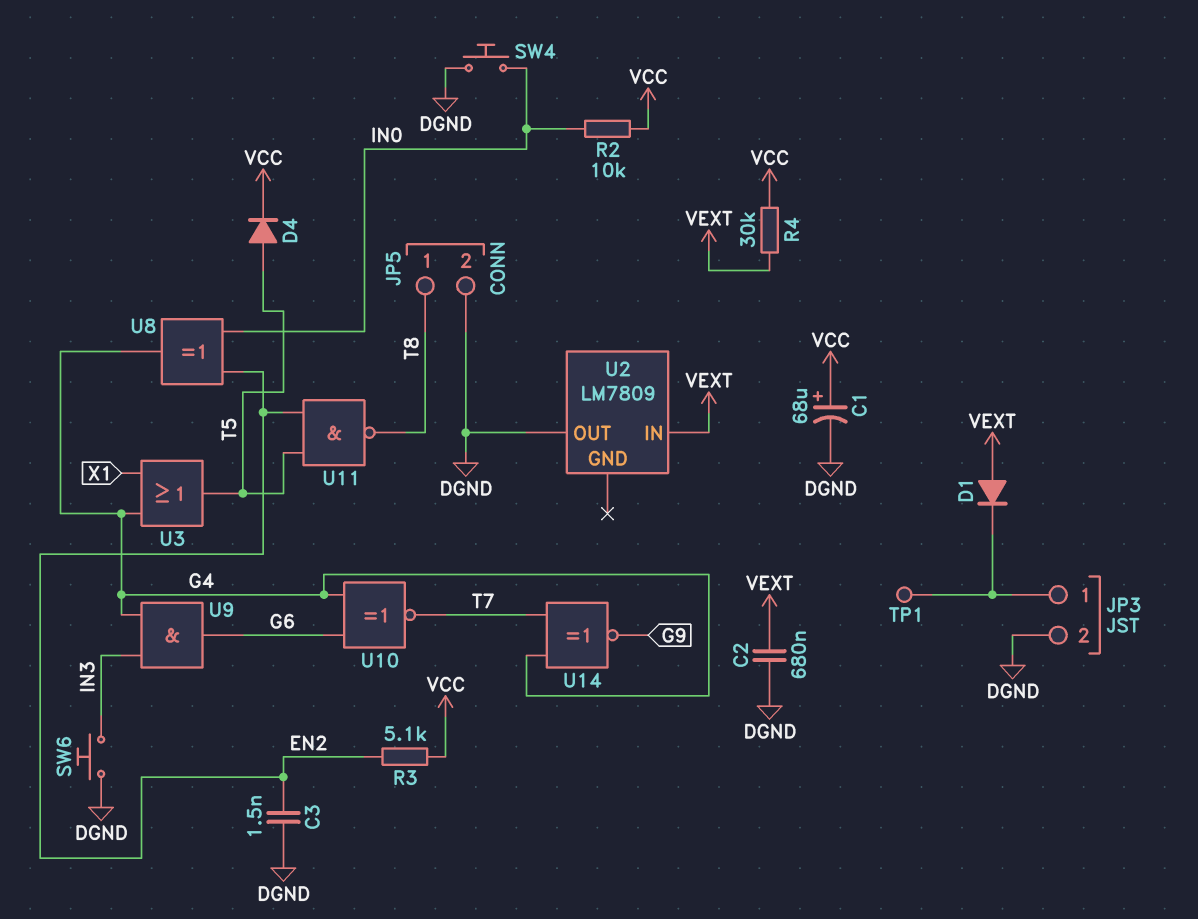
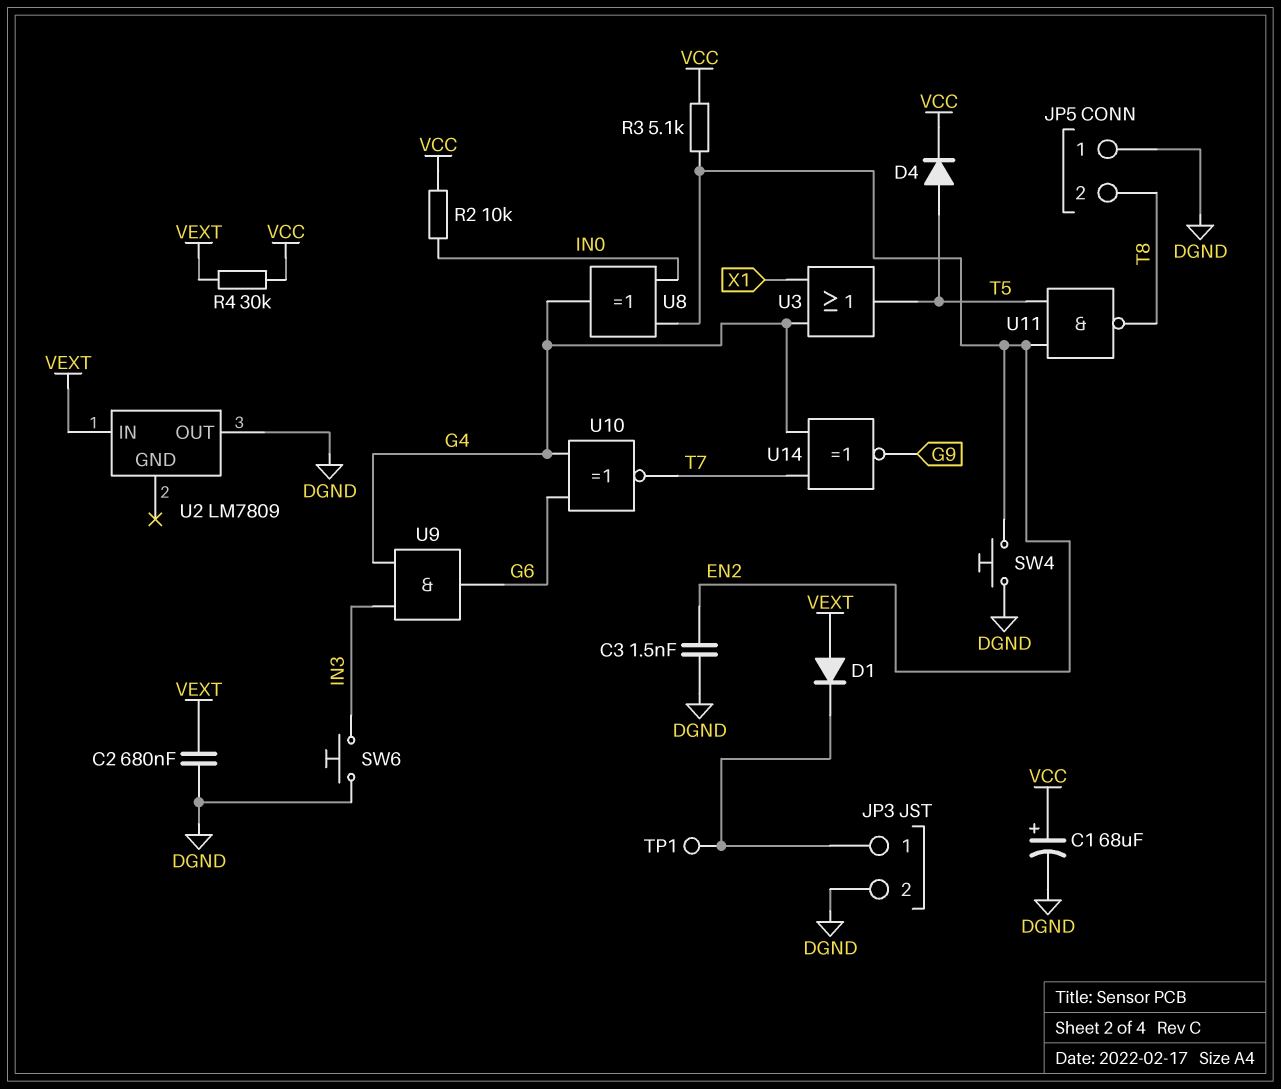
JP5 pin 1: T8 -> DGND
JP5 pin 2: DGND -> T8
SW4: button (DGND, IN0) -> button (DGND, EN2)

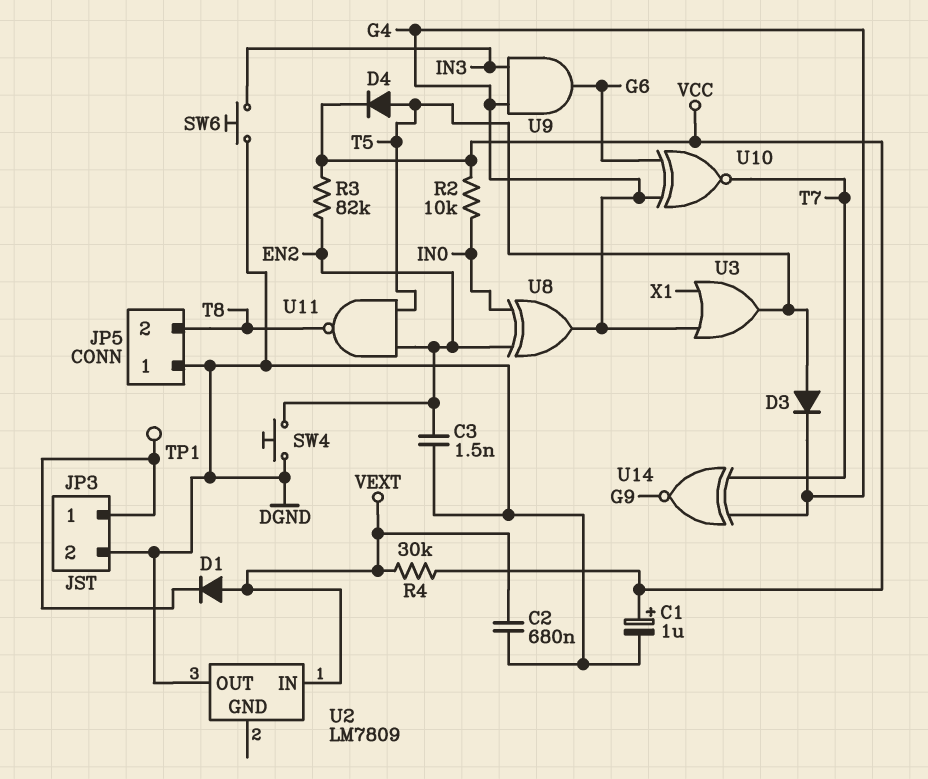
C1: 68uF (plus VCC, minus DGND) -> 1uF (plus VCC, minus DGND)
D3: none -> diode (A T5, K G4)
R3: 5.1k (EN2, VCC) -> 82k (EN2, VCC)

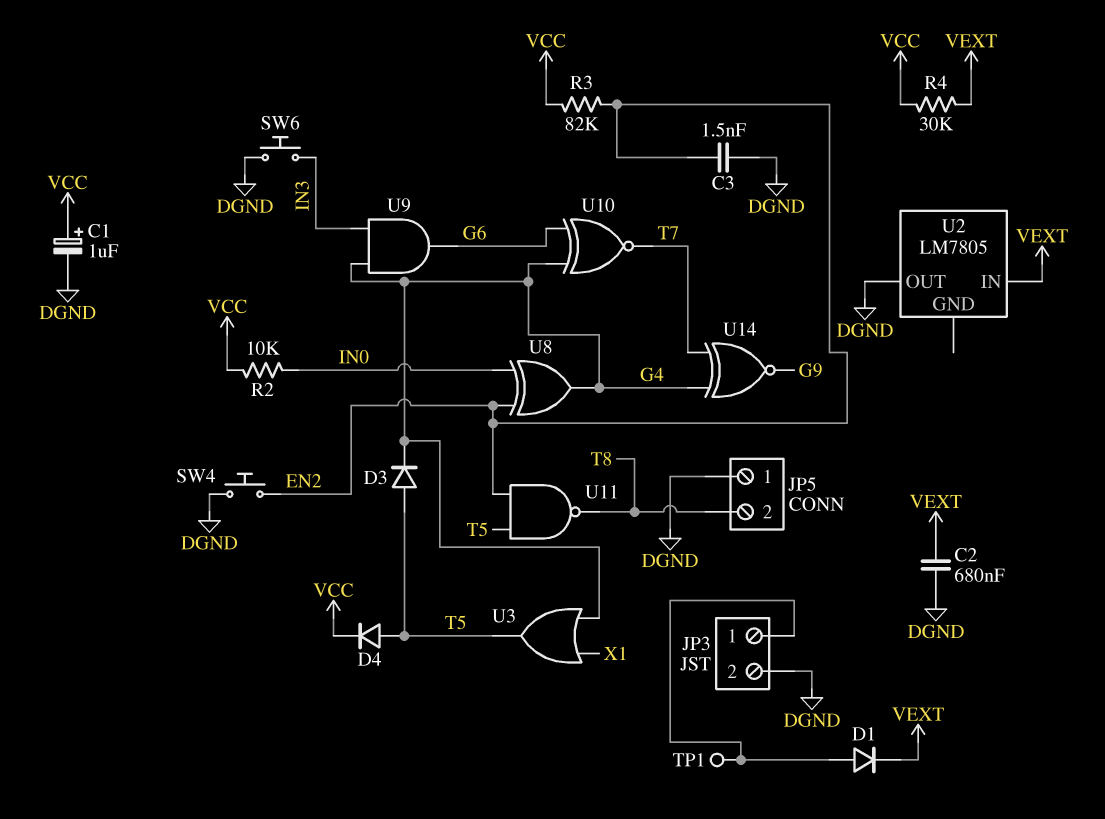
D1: diode (A VEXT, K JP3/1) -> diode (A JP3/1, K VEXT)
U2: LM7809 -> LM7805

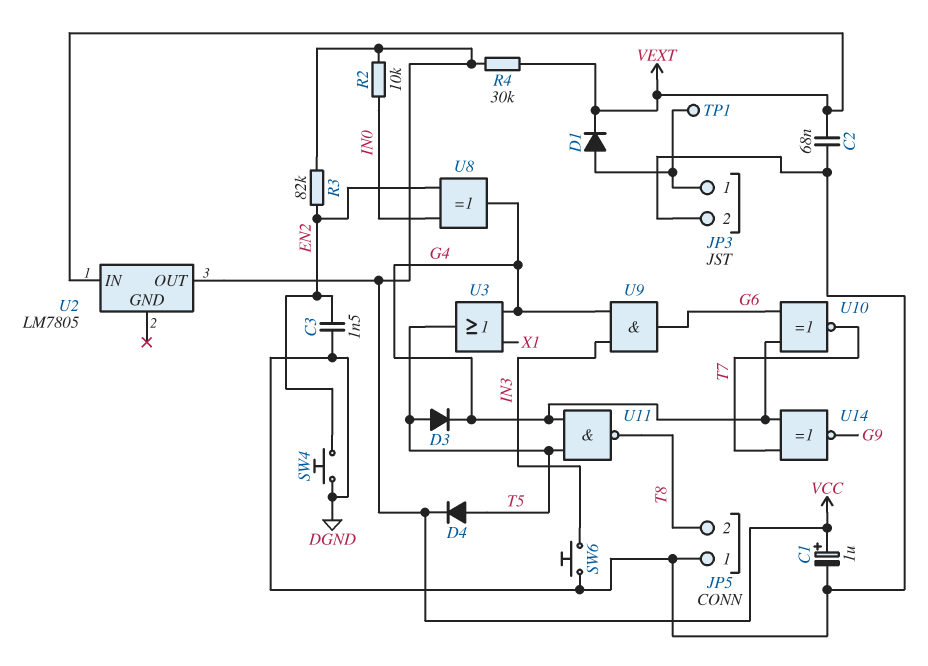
C2: 680nF (DGND, VEXT) -> 68nF (DGND, VEXT)
U2 pin OUT: DGND -> VCC
U11: NAND (in EN2, in T5, out T8) -> NAND (in G4, in T5, out T8)

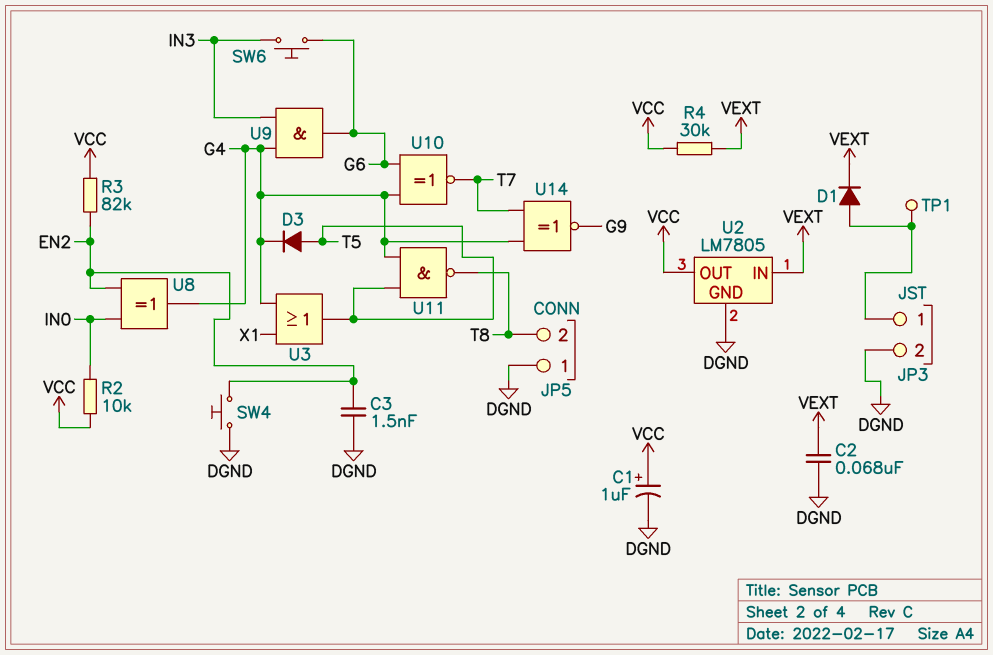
D4: diode (A T5, K VCC) -> none
SW6: button (DGND, IN3) -> button (G6, IN3)
U2 pin GND: none -> DGND

